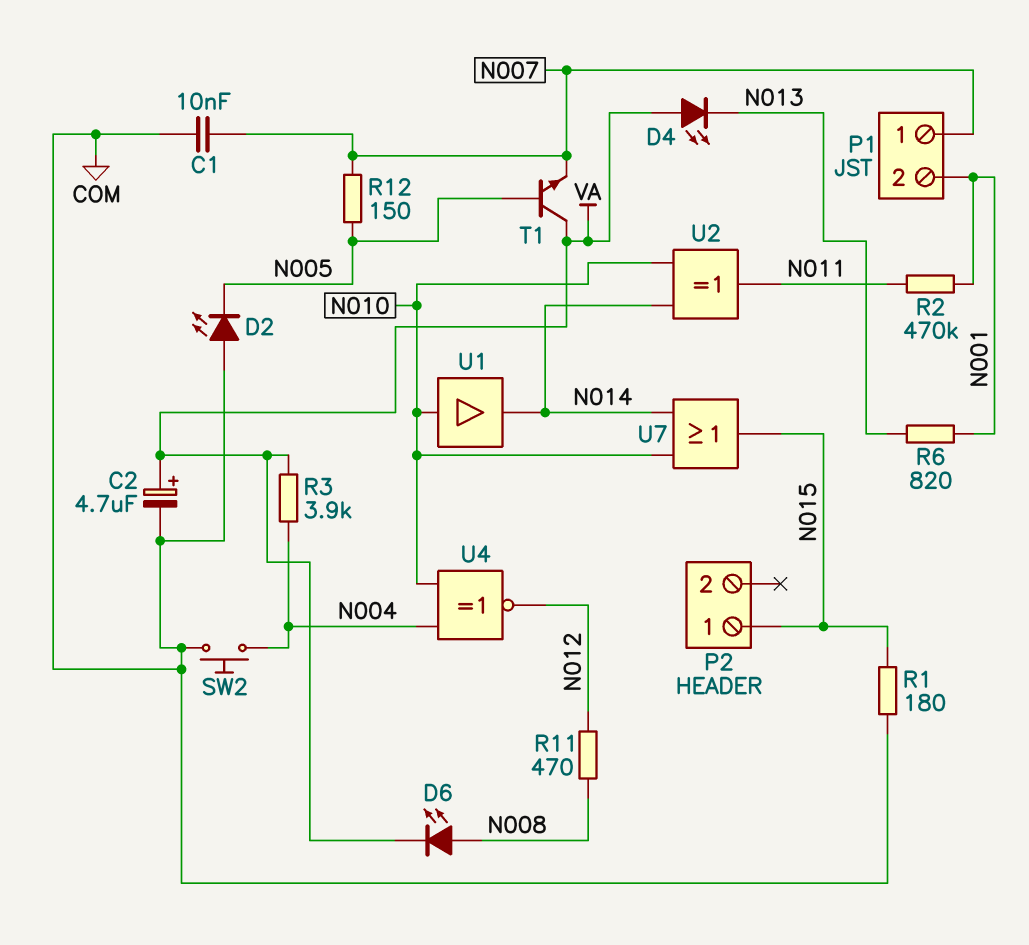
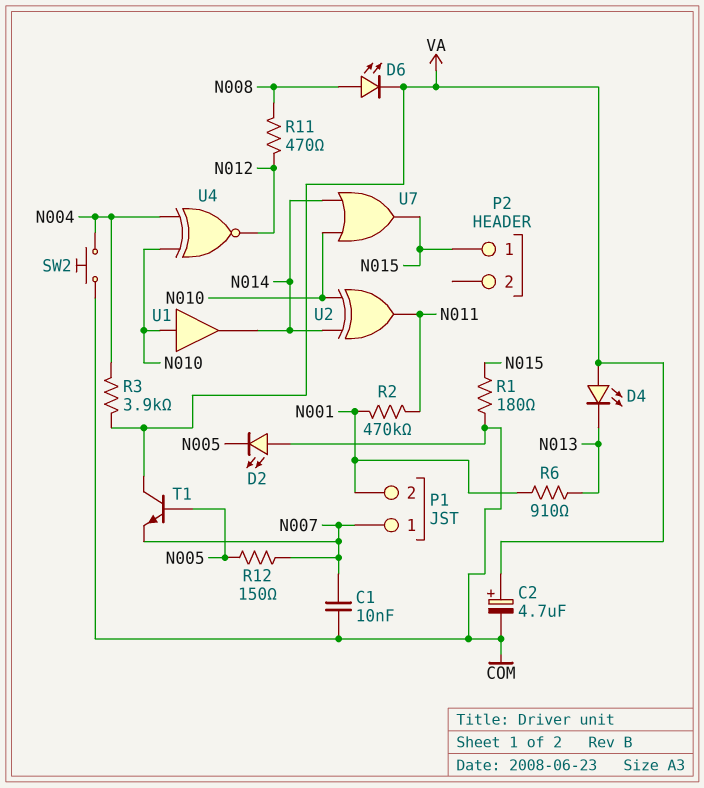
R6: 820 (N001, N013) -> 910 (N001, N013)

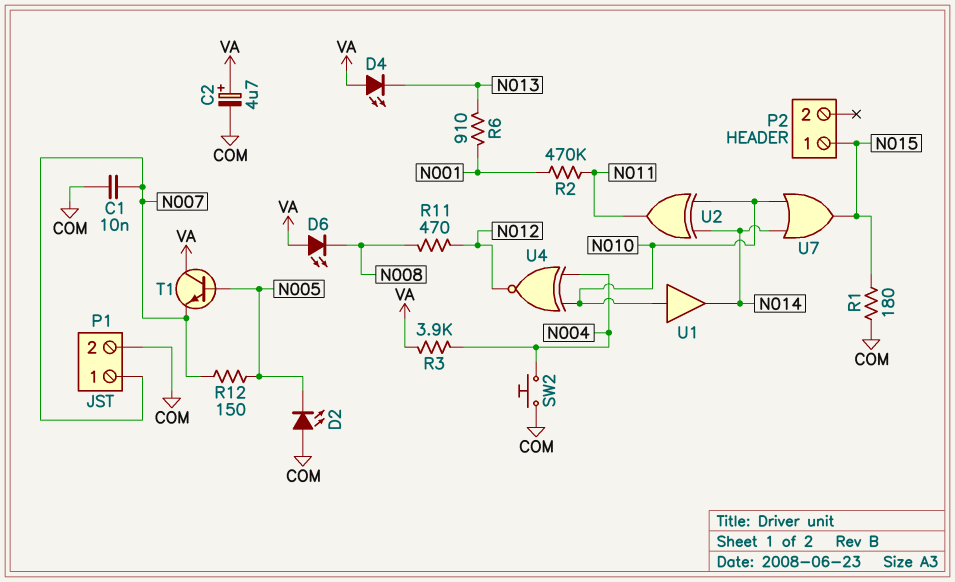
D6: LED (A N008, K VA) -> LED (A VA, K N008)
P1 pin 2: N001 -> COM

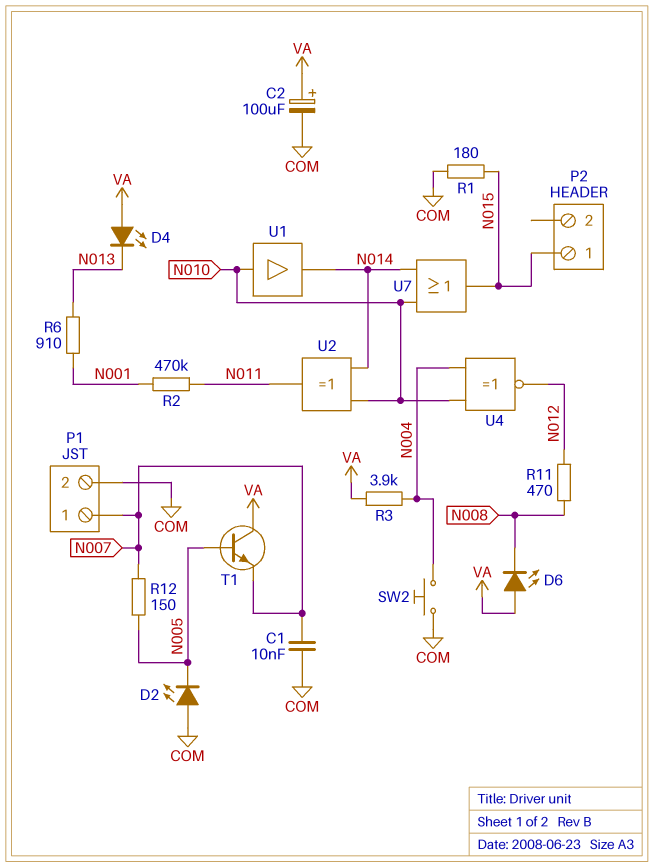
C2: 4.7uF (plus VA, minus COM) -> 100uF (plus VA, minus COM)

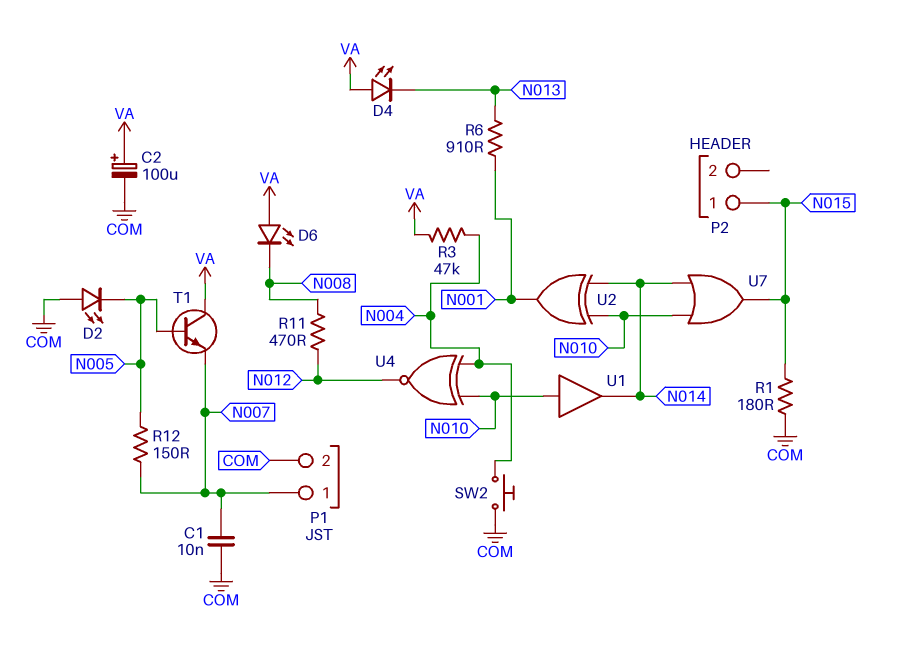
R2: 470k (N001, N011) -> none
R3: 3.9k (N004, VA) -> 47k (N004, VA)
U2: XOR (in N010, in N014, out N011) -> XOR (in N010, in N014, out N001)

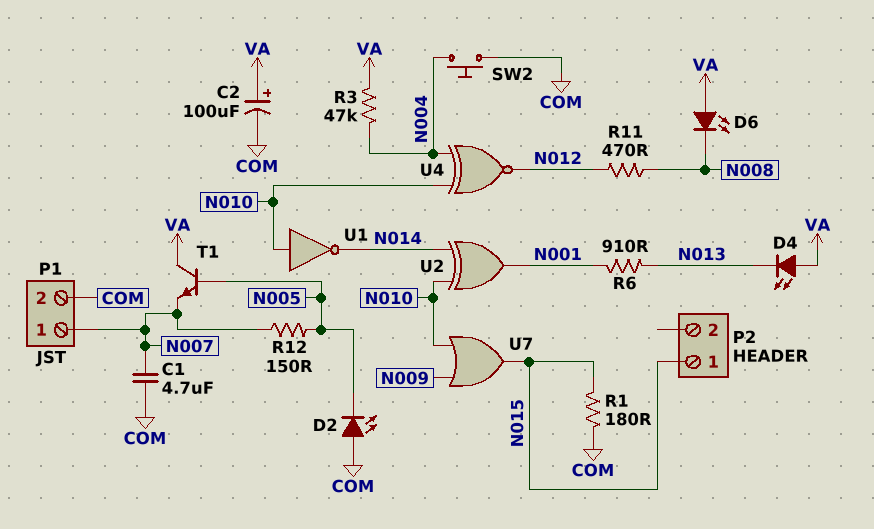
C1: 10nF (COM, N007) -> 4.7uF (COM, N007)
U1: buffer (in N010, out N014) -> NOT (in N010, out N014)
U7: OR (in N010, in N014, out N015) -> OR (in N009, in N010, out N015)

